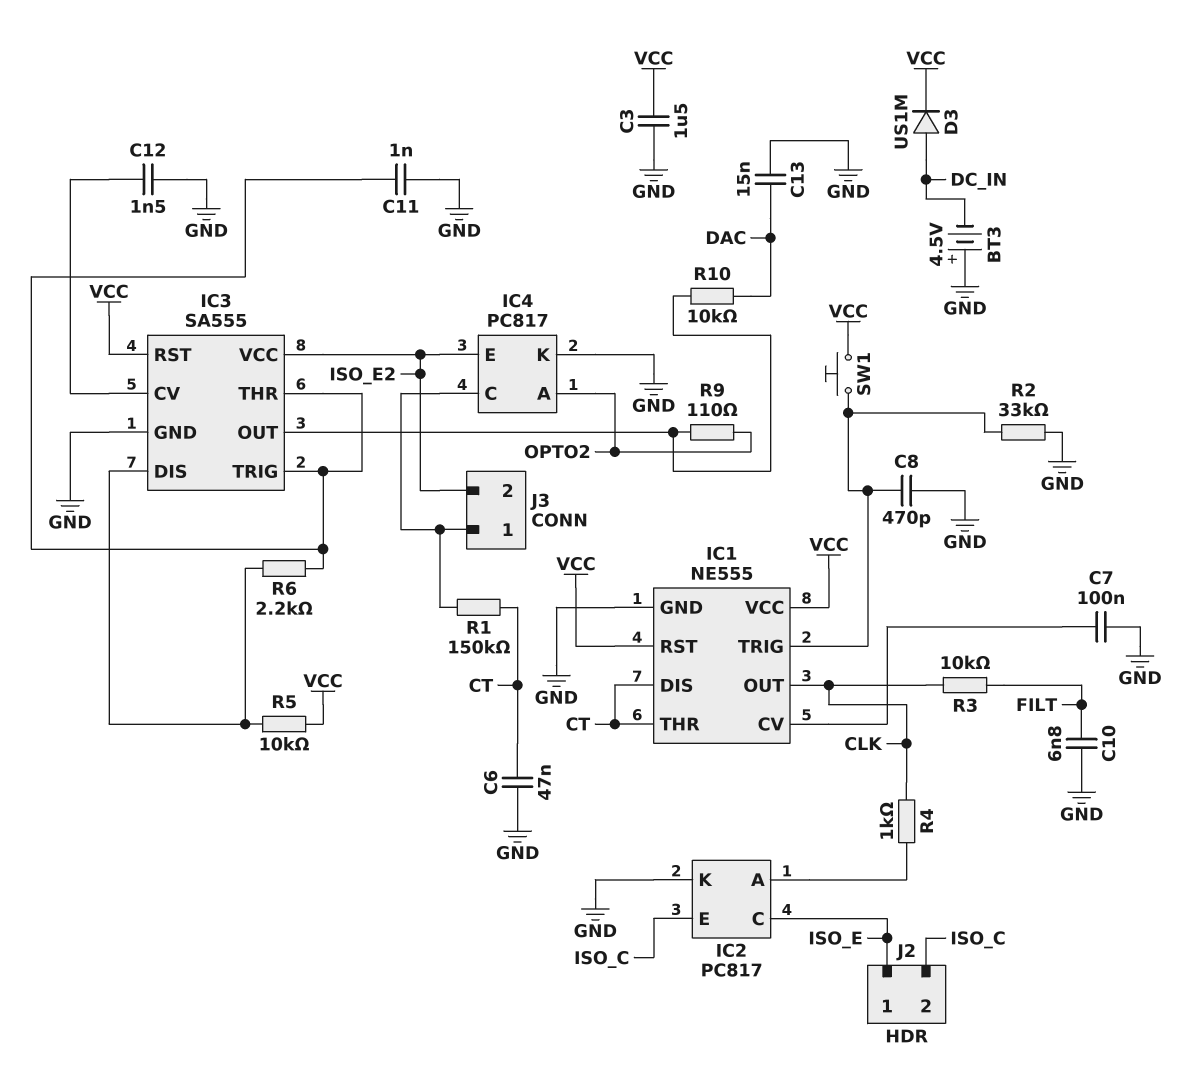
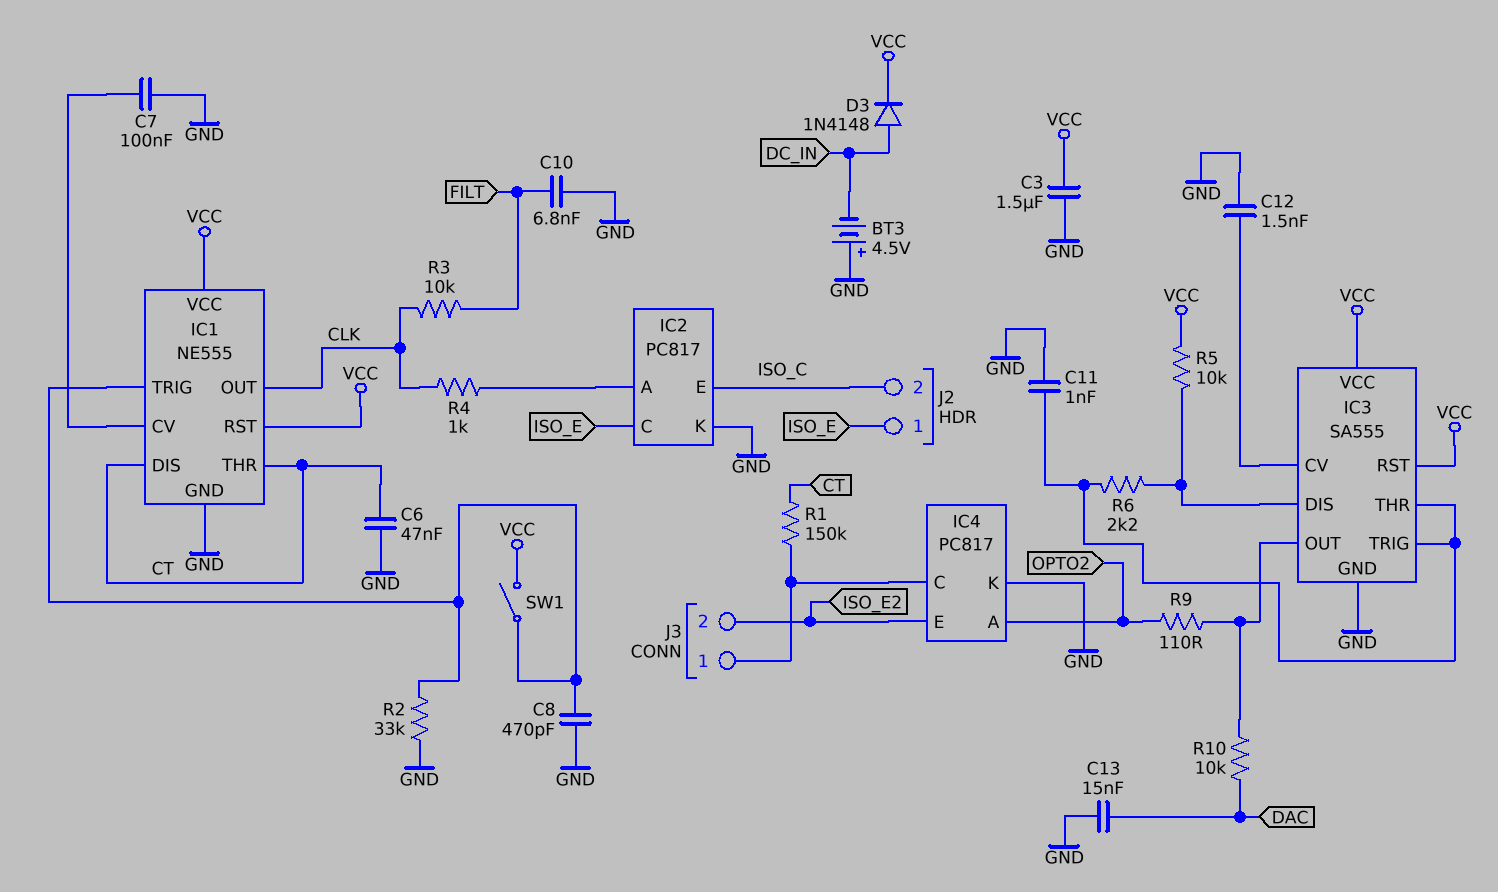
D3: diode US1M (A DC_IN, K VCC) -> diode 1N4148 (A DC_IN, K VCC)
IC3 pin VCC: ISO_E2 -> VCC
SW1: button (IC1/TRIG, VCC) -> switch (IC1/TRIG, VCC)

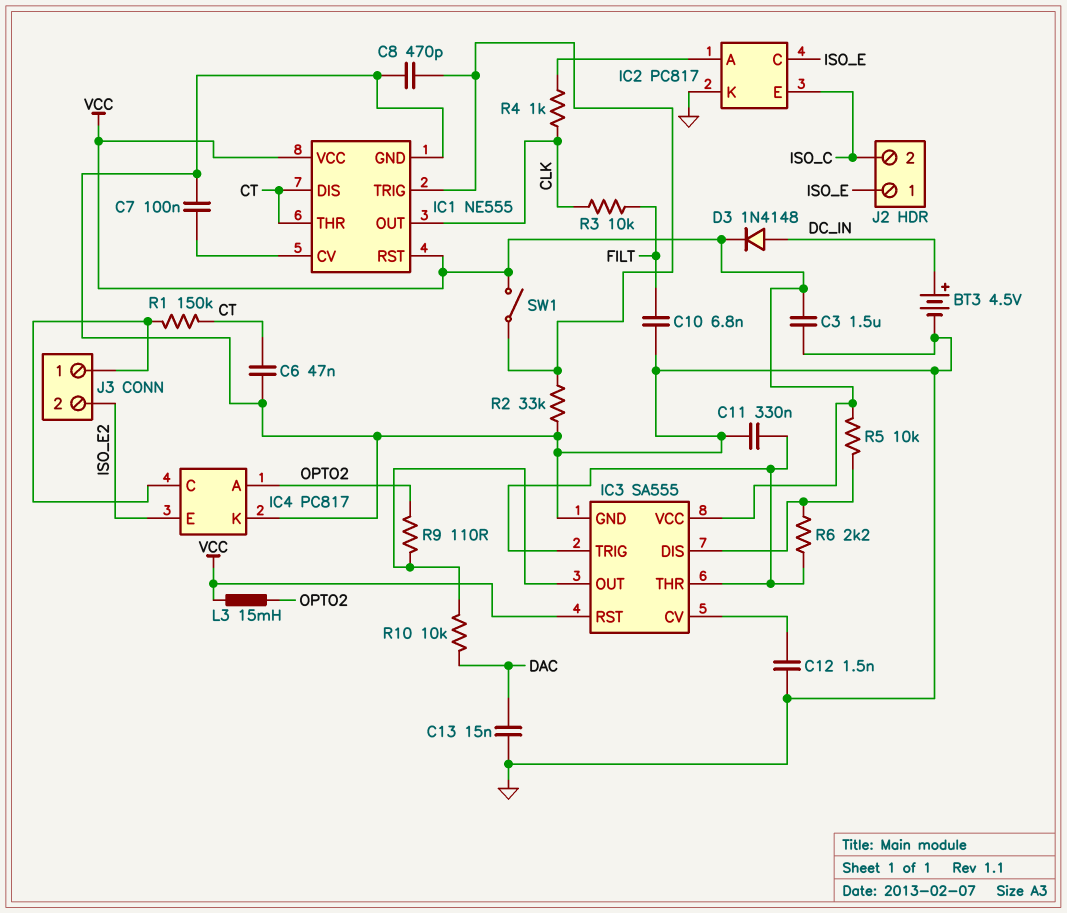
BT3: 4.5V (plus GND, minus DC_IN) -> 4.5V (plus DC_IN, minus GND)
C11: 1nF (GND, IC3/THR) -> 330nF (GND, IC3/THR)
L3: none -> 15mH (OPTO2, VCC)

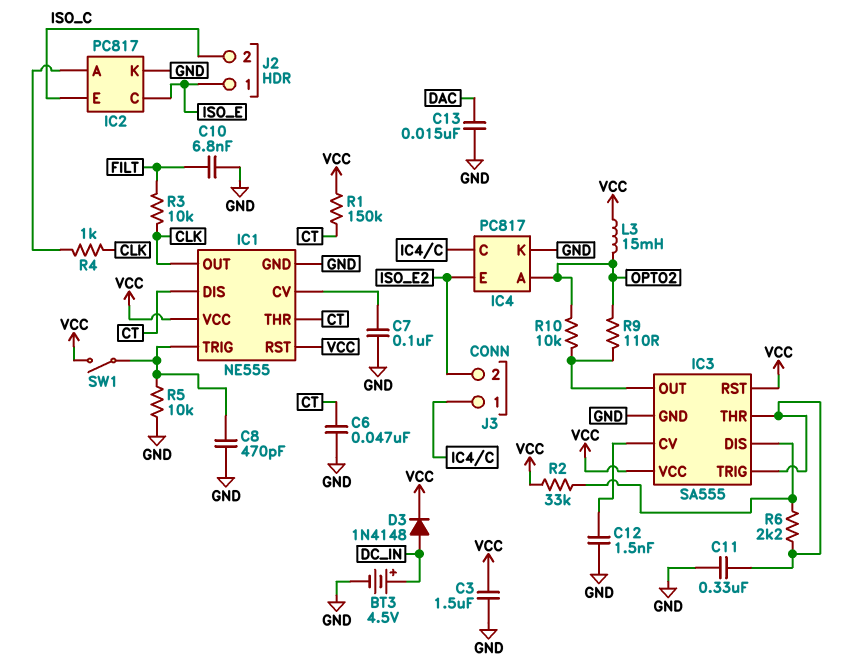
R1: 150k (CT, IC4/C) -> 150k (CT, VCC)
R2: 33k (GND, IC1/TRIG) -> 33k (IC3/DIS, VCC)
R5: 10k (IC3/DIS, VCC) -> 10k (GND, IC1/TRIG)
R10: 10k (DAC, IC3/OUT) -> 10k (IC3/OUT, OPTO2)

